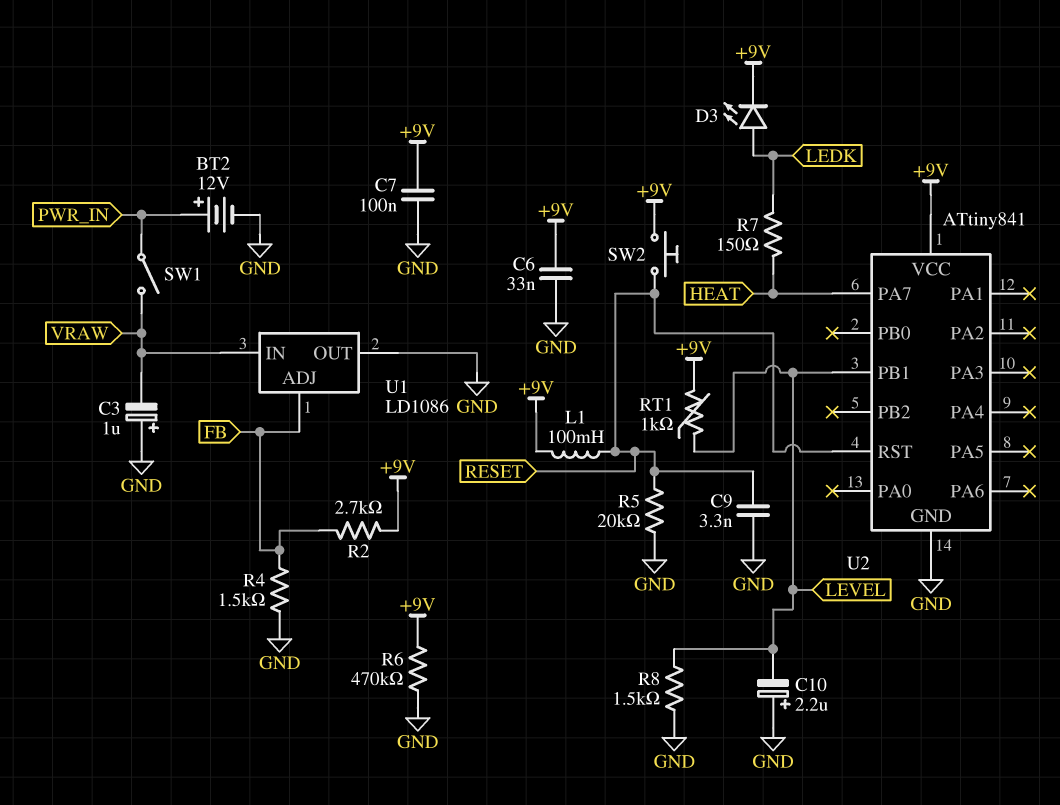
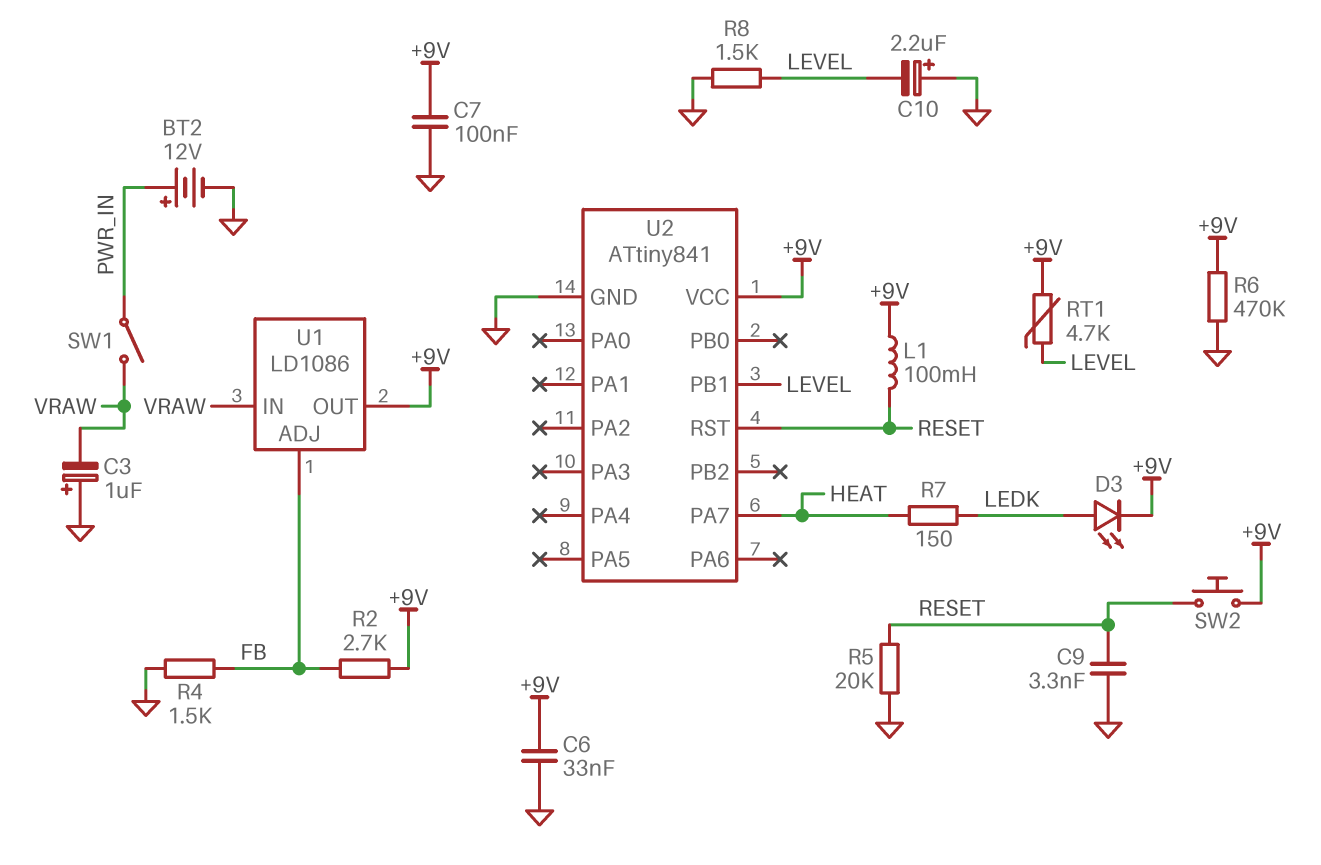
RT1: 1k (+9V, LEVEL) -> 4.7k (+9V, LEVEL)
U1 pin OUT: GND -> +9V

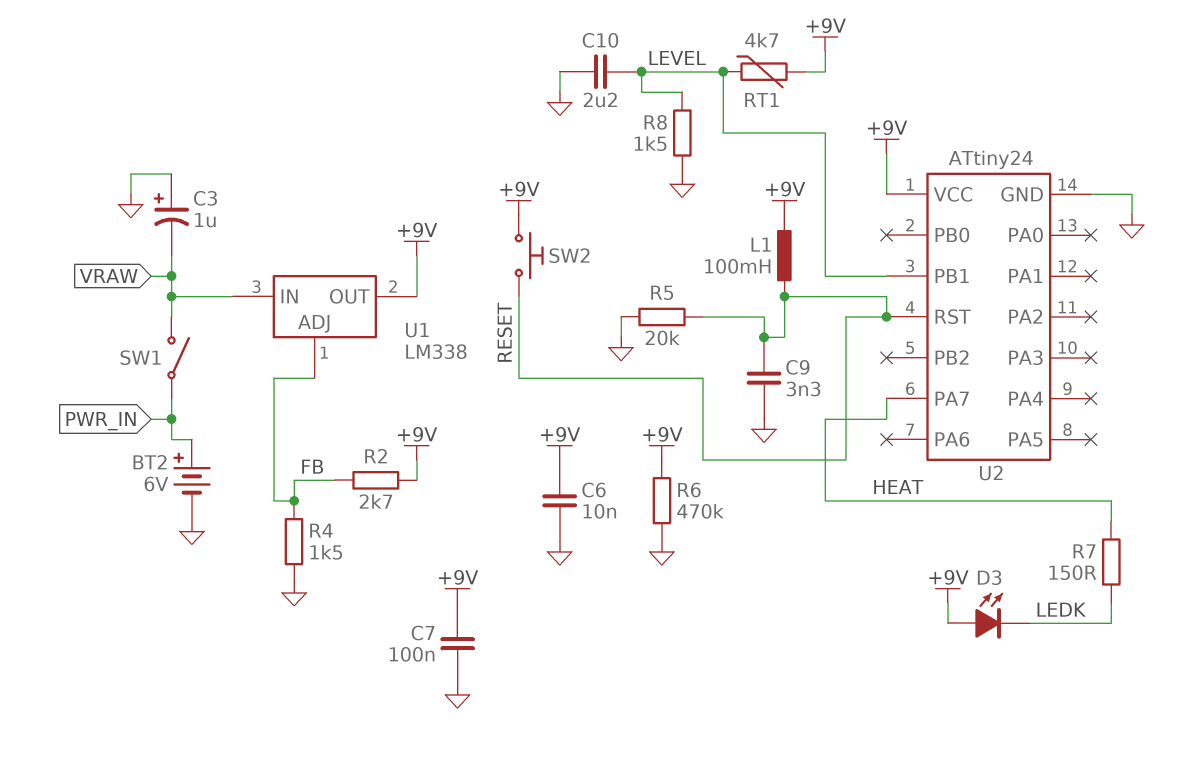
BT2: 12V (plus PWR_IN, minus GND) -> 6V (plus PWR_IN, minus GND)
C6: 33nF (+9V, GND) -> 10nF (+9V, GND)
C10: 2.2uF (plus GND, minus LEVEL) -> 2.2uF (GND, LEVEL)
D3: LED (A LEDK, K +9V) -> LED (A +9V, K LEDK)
U1: LD1086 -> LM338
U2: ATtiny841 -> ATtiny24

